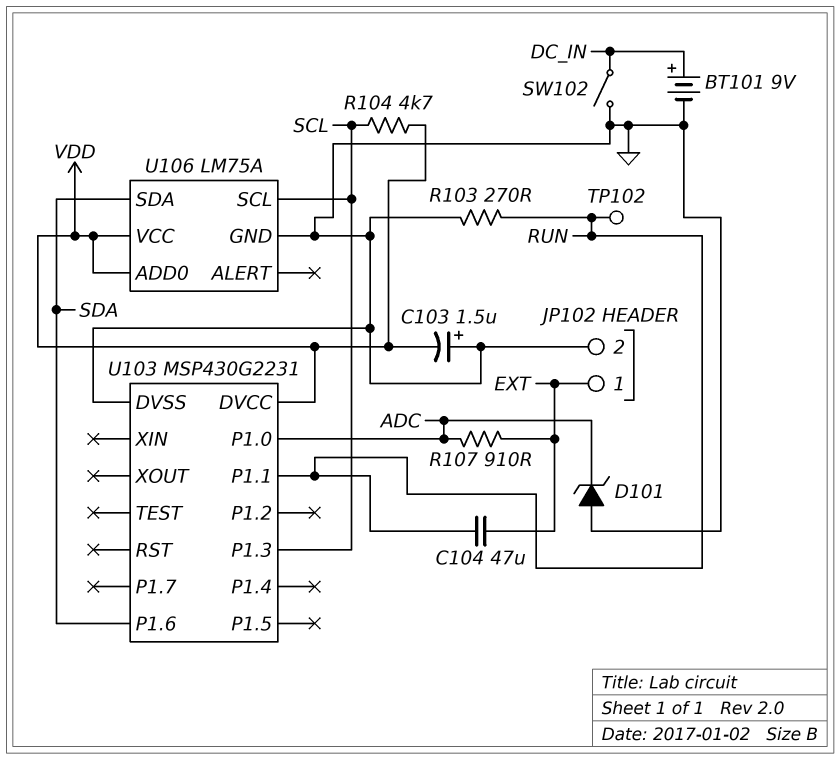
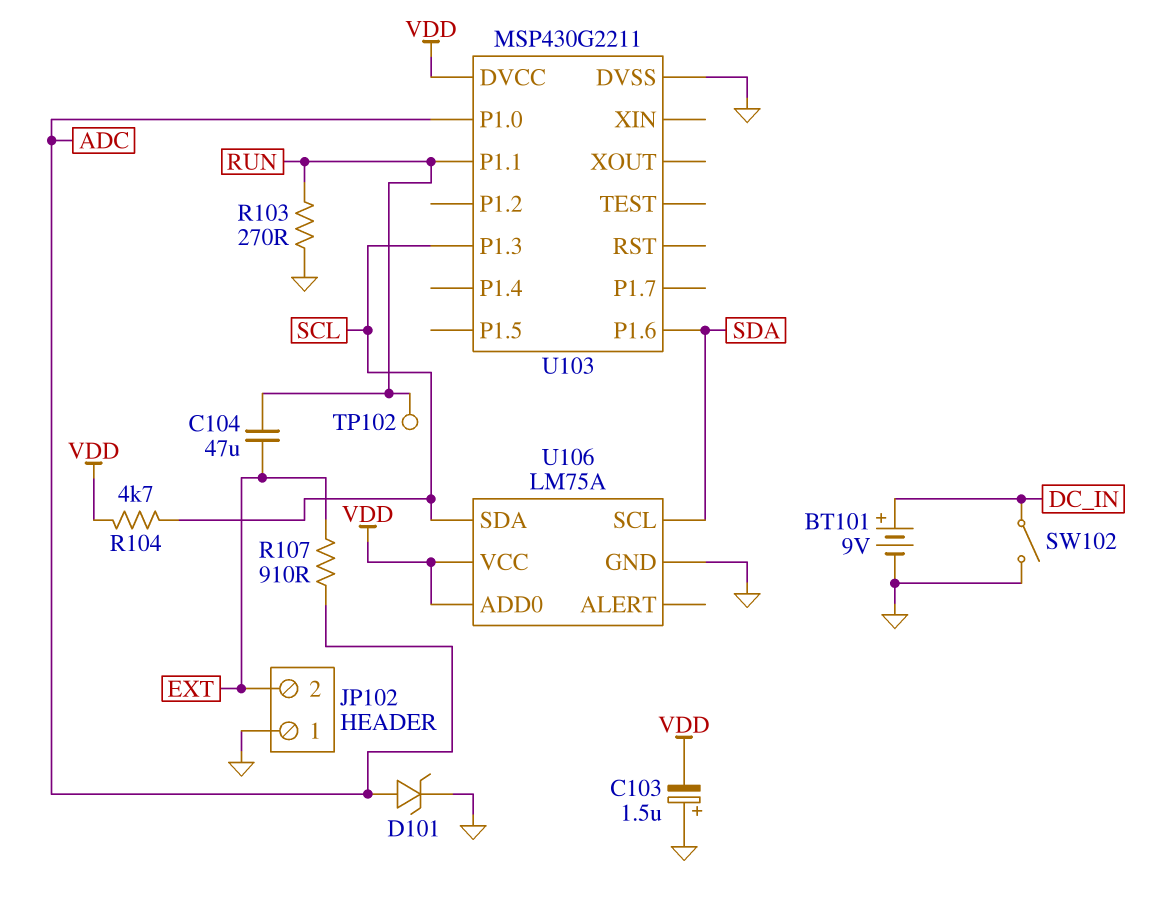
D101: zener (A GND, K ADC) -> zener (A ADC, K GND)
JP102 pin 1: EXT -> GND
JP102 pin 2: GND -> EXT
U103: MSP430G2231 -> MSP430G2211
U106 pin SCL: SCL -> SDA
U106 pin SDA: SDA -> SCL

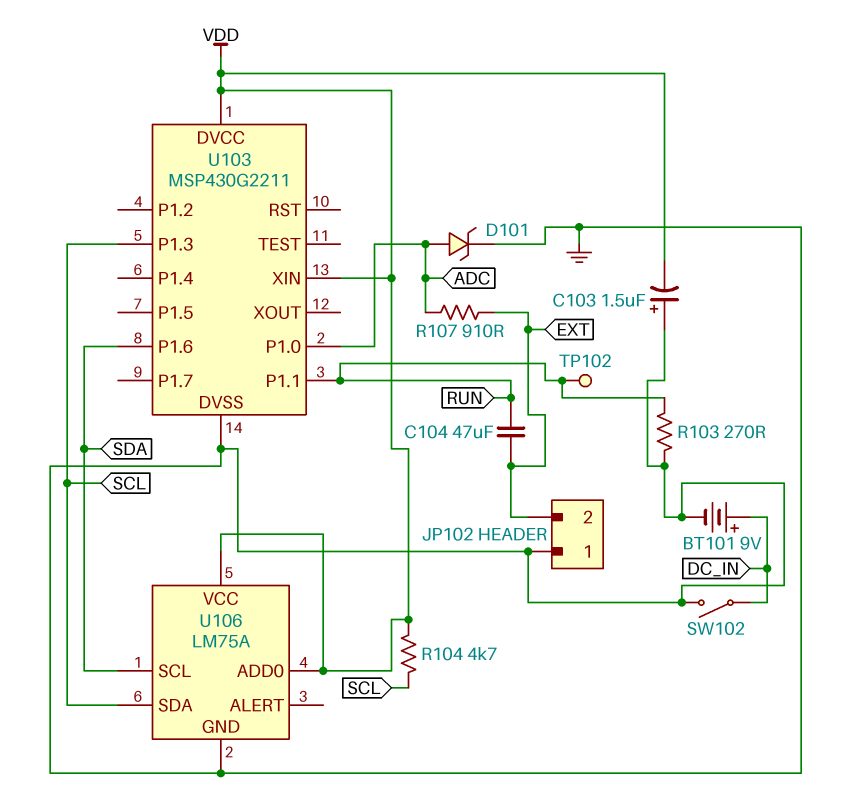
U103 pin XIN: none -> VDD

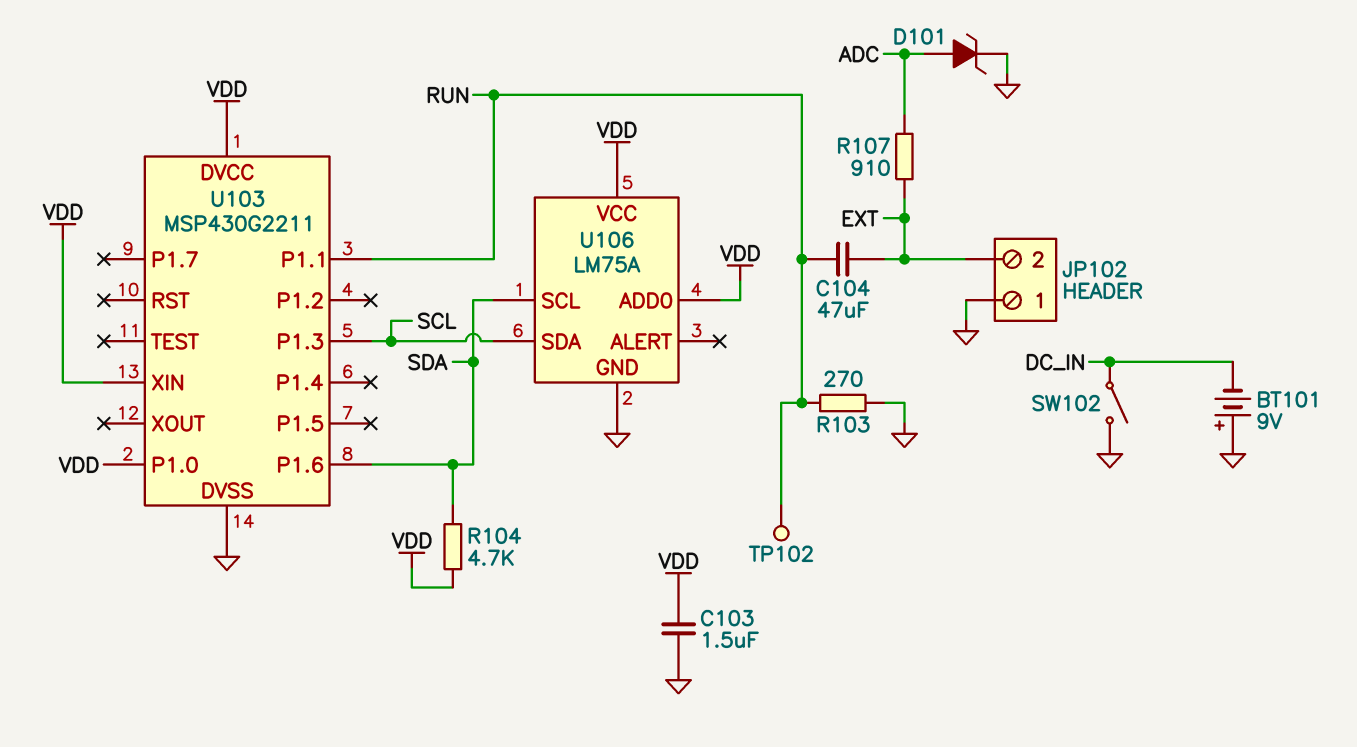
BT101: 9V (plus DC_IN, minus GND) -> 9V (plus GND, minus DC_IN)
C103: 1.5uF (plus GND, minus VDD) -> 1.5uF (GND, VDD)
R104: 4.7k (SCL, VDD) -> 4.7k (SDA, VDD)
U103 pin P1.0: ADC -> VDD

